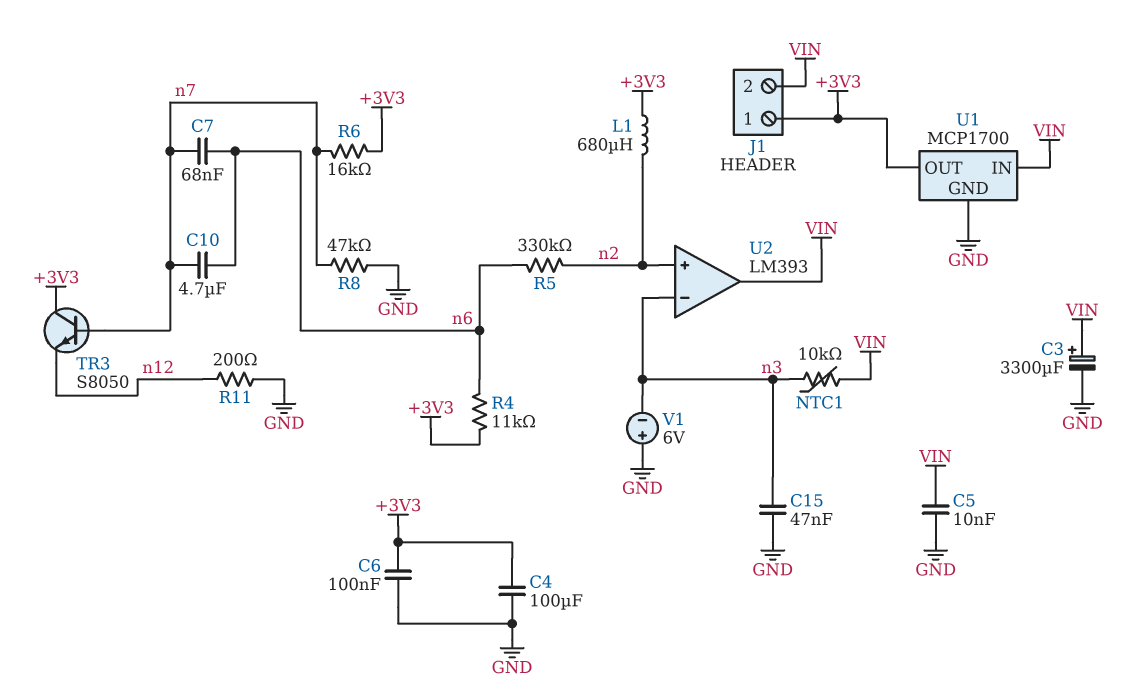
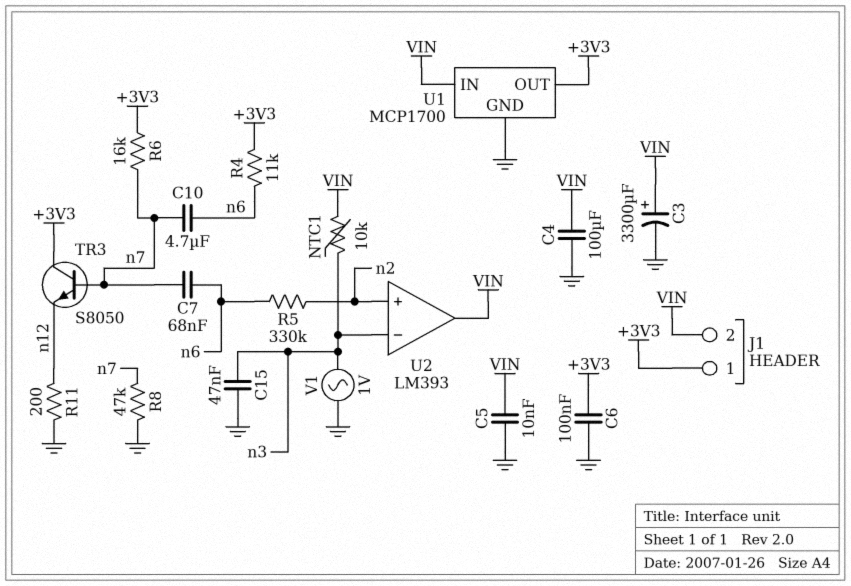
C4: 100uF (+3V3, GND) -> 100uF (GND, VIN)
L1: 680uH (+3V3, n2) -> none
V1: 6V (plus GND, minus n3) -> AC 1V (GND, n3)

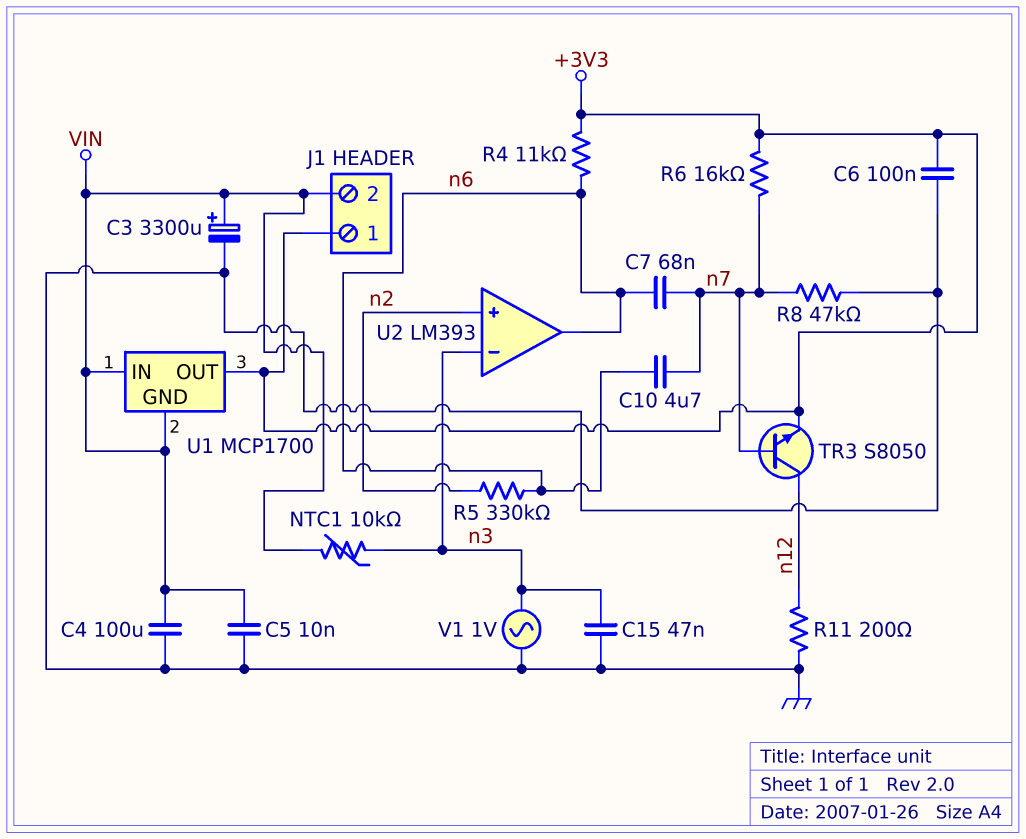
TR3: NPN S8050 (B n7, C +3V3, E n12) -> NPN S8050 (B n7, C n12, E +3V3)
U1 pin GND: GND -> VIN
U2 pin out: VIN -> n6

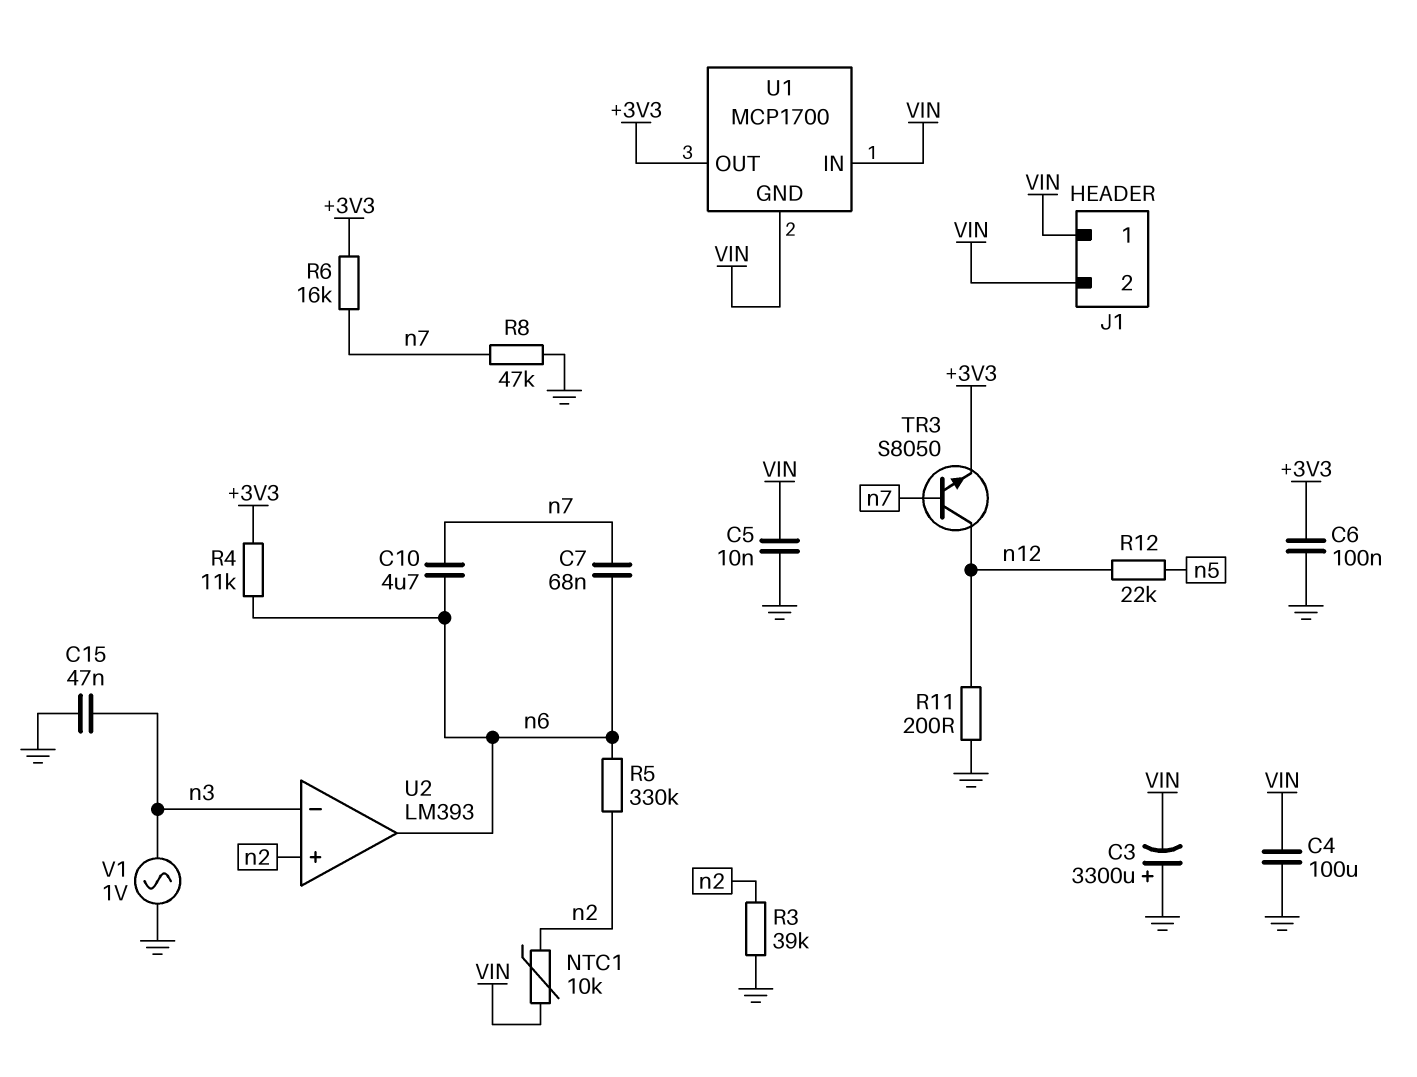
C3: 3300uF (plus VIN, minus GND) -> 3300uF (plus GND, minus VIN)
J1 pin 1: +3V3 -> VIN
NTC1: 10k (VIN, n3) -> 10k (VIN, n2)
R3: none -> 39k (GND, n2)
R12: none -> 22k (n5, n12)

